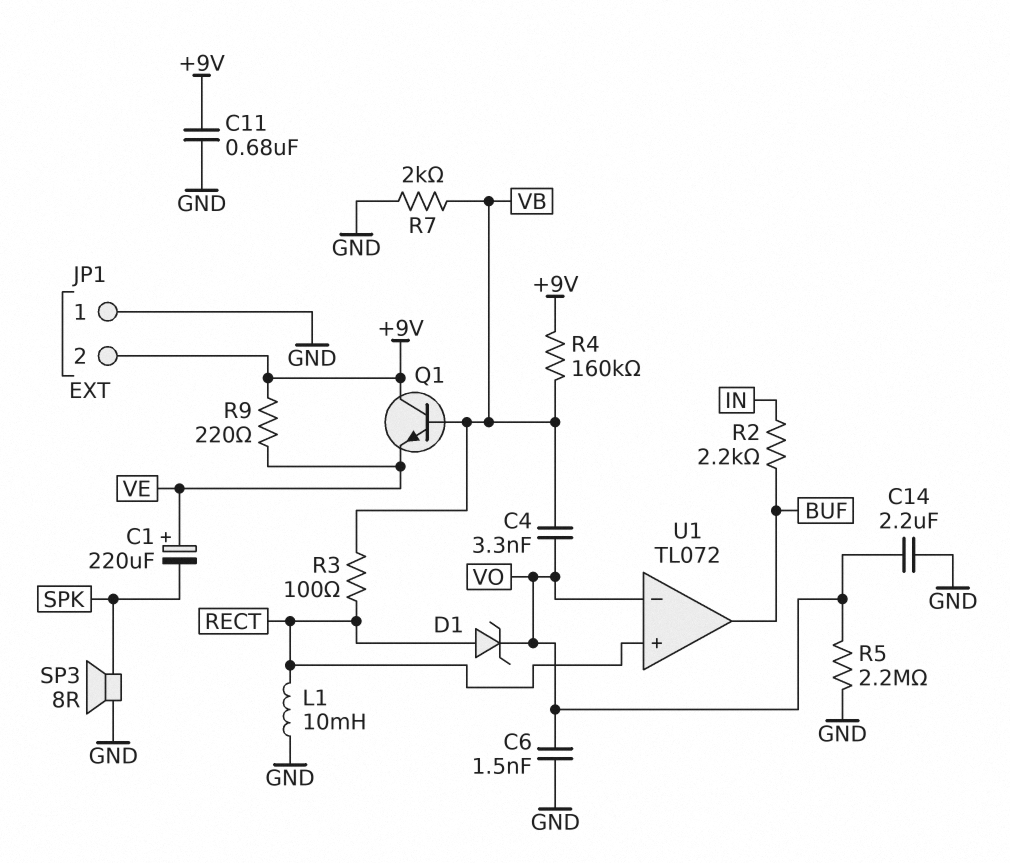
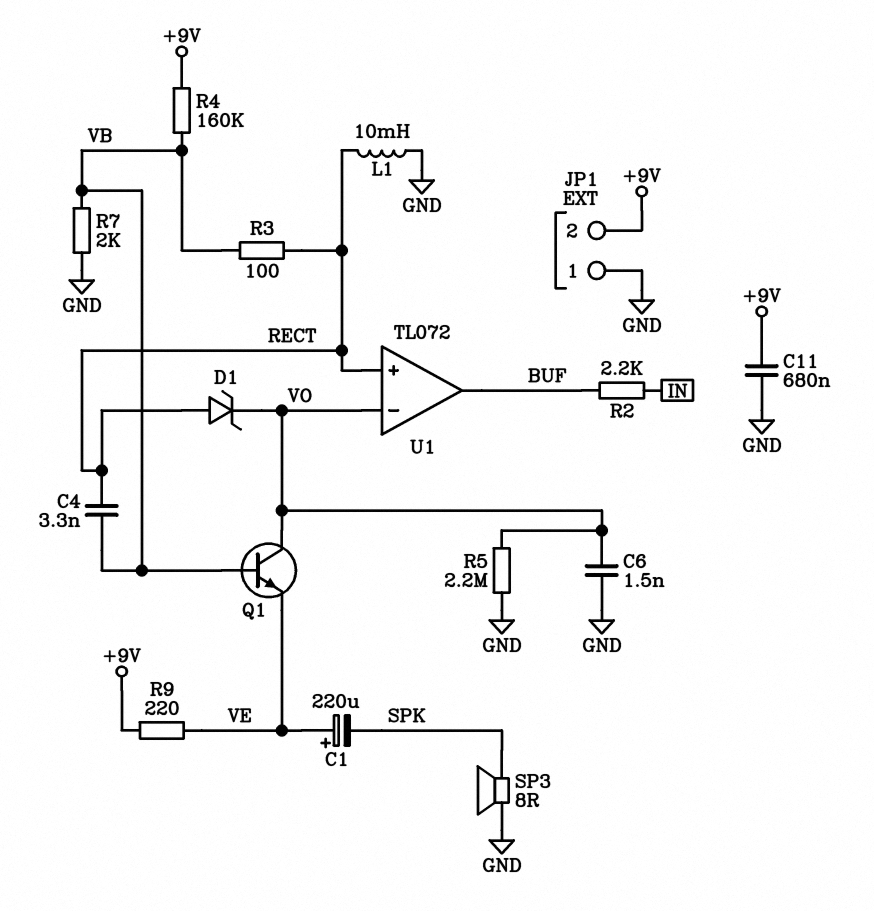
C4: 3.3nF (VB, VO) -> 3.3nF (RECT, VB)
C14: 2.2uF (GND, VO) -> none
Q1: NPN (B VB, C +9V, E VE) -> NPN (B VB, C VO, E VE)

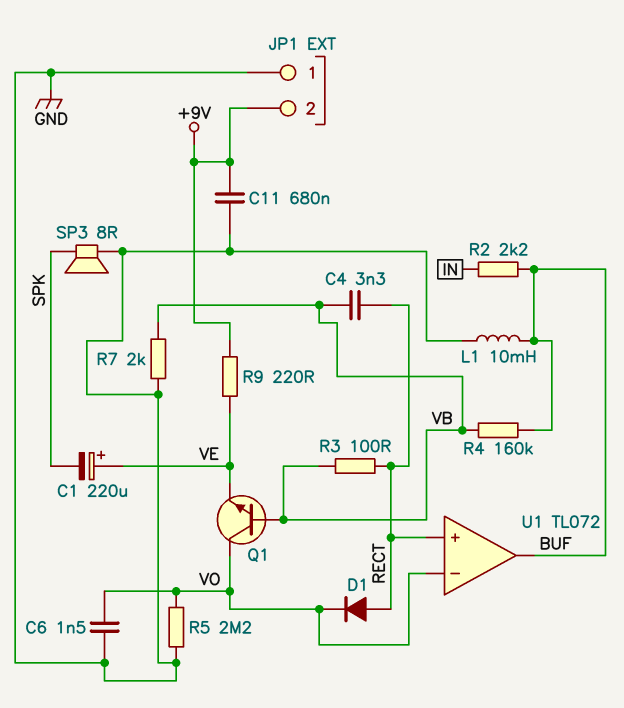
D1: zener (A RECT, K VO) -> diode (A RECT, K VO)
L1: 10mH (GND, RECT) -> 10mH (BUF, GND)
R4: 160k (+9V, VB) -> 160k (BUF, VB)

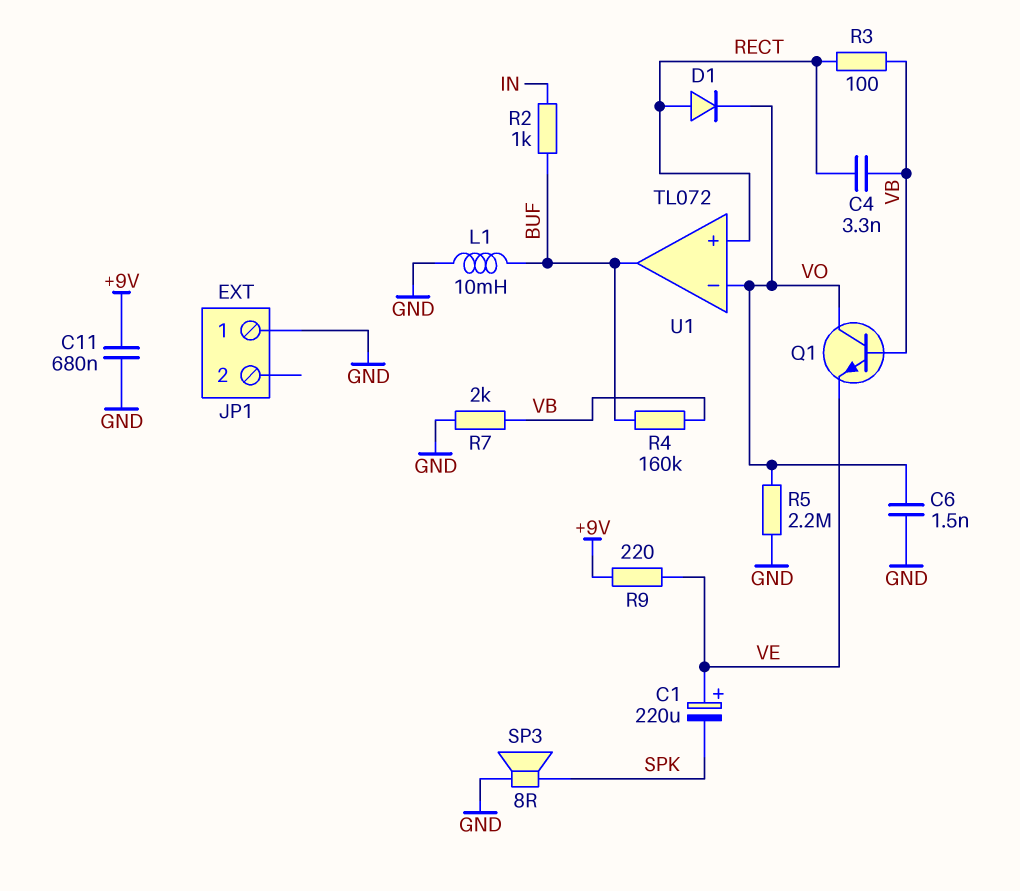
JP1 pin 2: +9V -> none
R2: 2.2k (BUF, IN) -> 1k (BUF, IN)

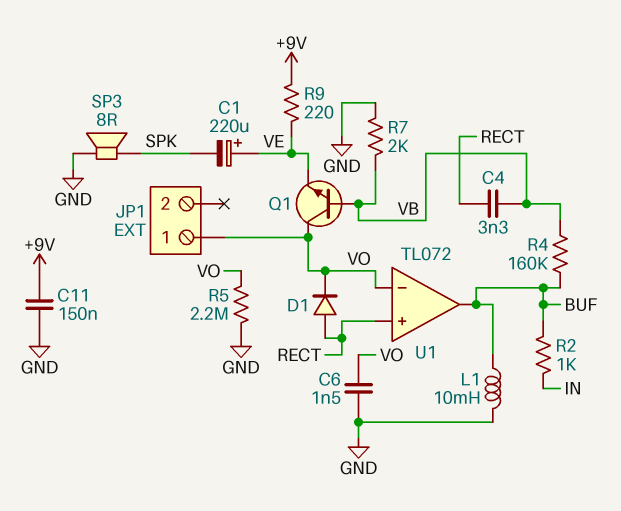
C11: 680nF (+9V, GND) -> 150nF (+9V, GND)
JP1 pin 1: GND -> VO
R3: 100 (RECT, VB) -> none

